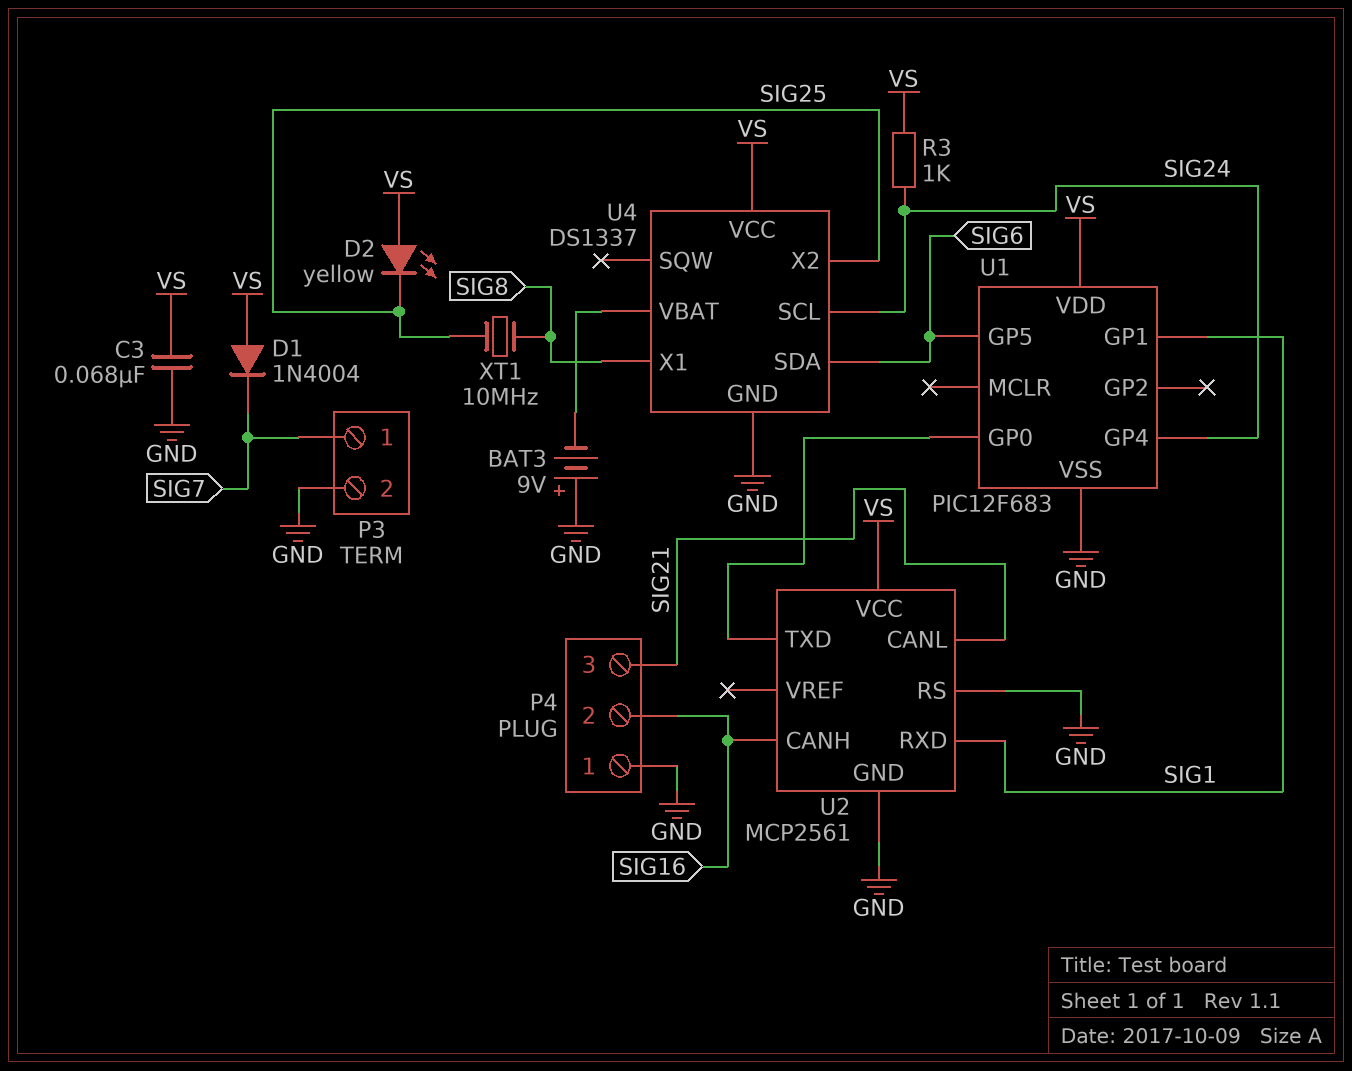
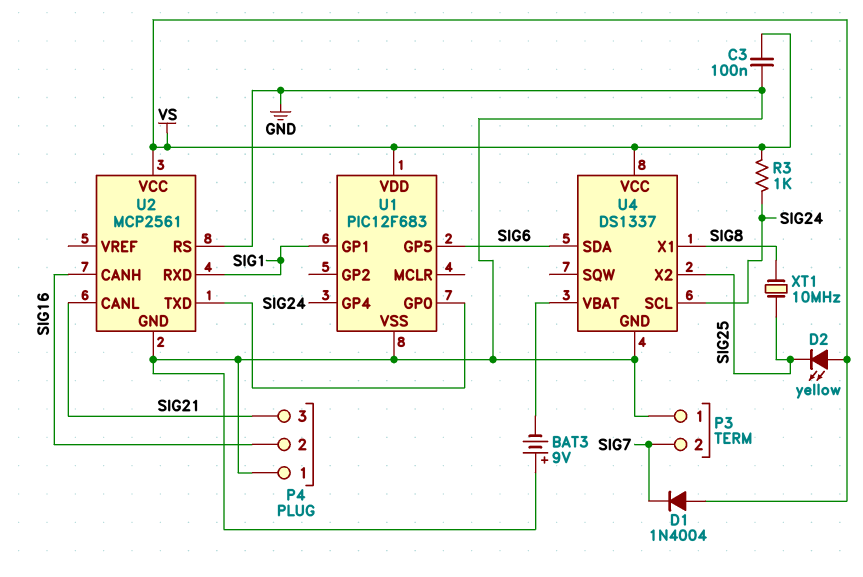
C3: 68nF (GND, VS) -> 100nF (GND, VS)
P3 pin 1: SIG7 -> GND
P3 pin 2: GND -> SIG7

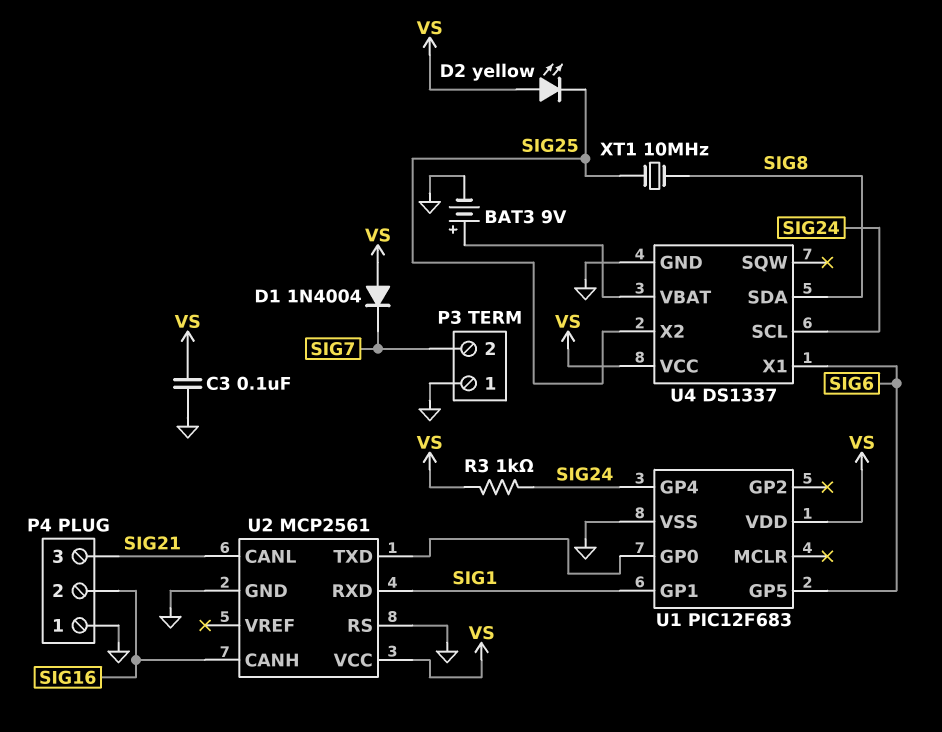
BAT3: 9V (plus GND, minus U4/VBAT) -> 9V (plus U4/VBAT, minus GND)
U4 pin SDA: SIG6 -> SIG8
U4 pin X1: SIG8 -> SIG6

